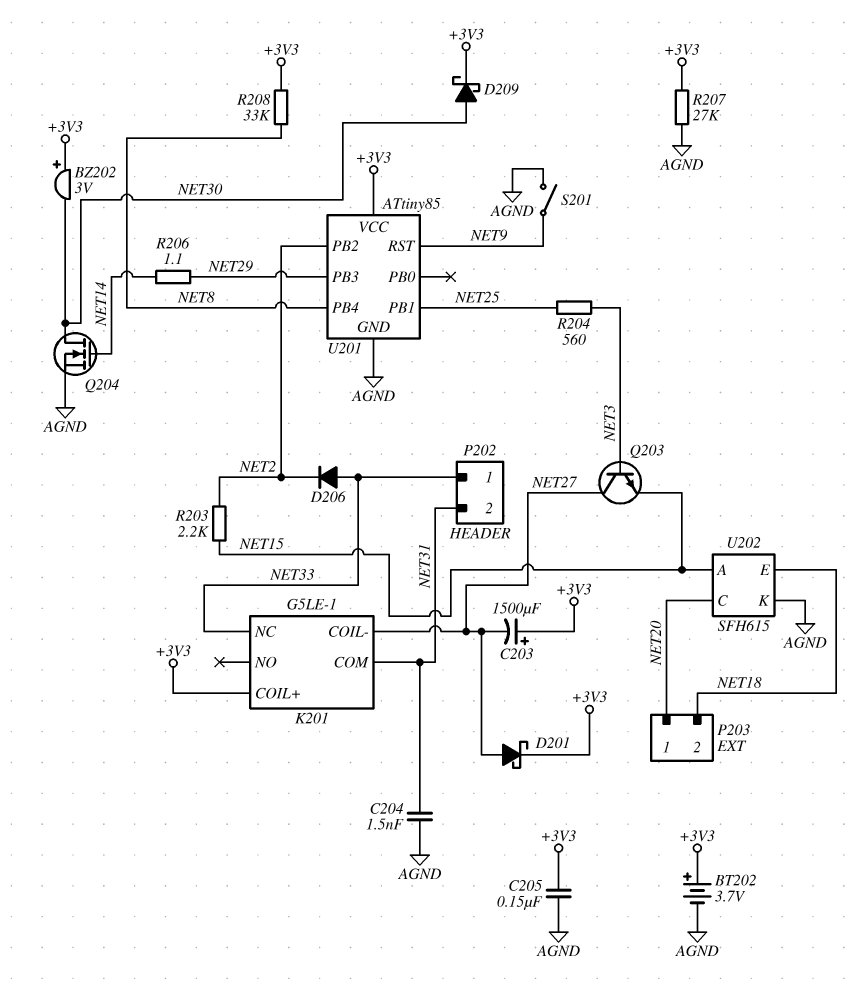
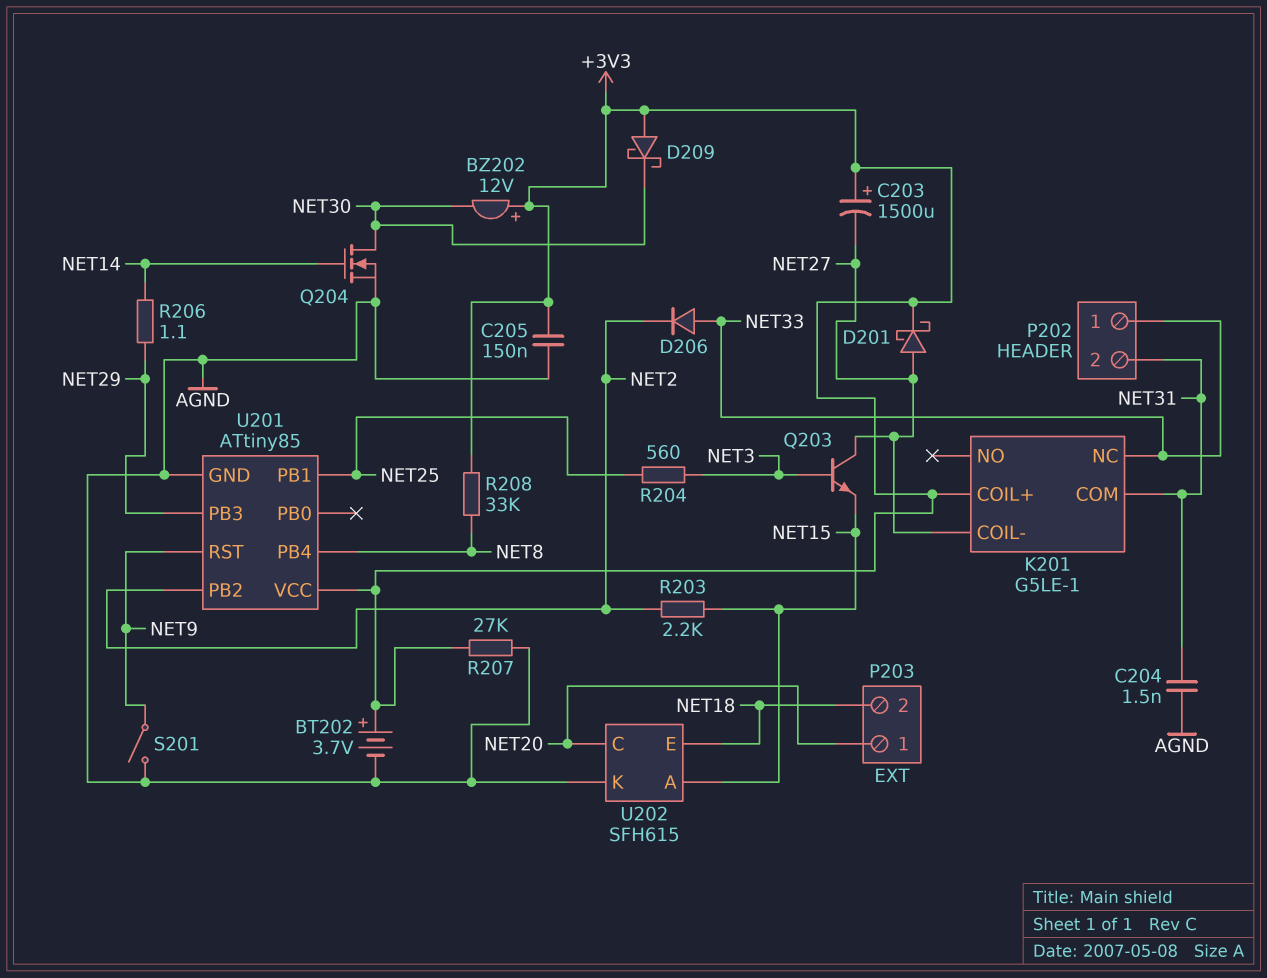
BZ202: buzzer 3V (plus +3V3, minus NET30) -> buzzer 12V (plus +3V3, minus NET30)
D209: schottky (A NET30, K +3V3) -> schottky (A +3V3, K NET30)

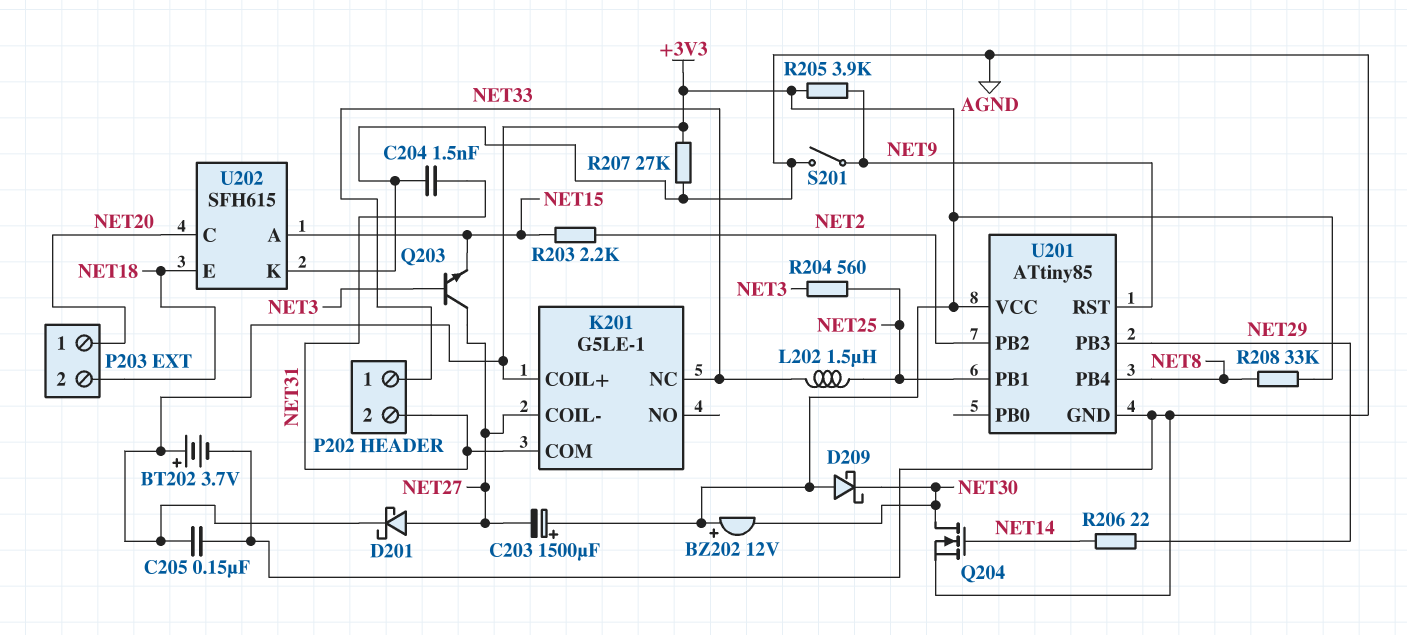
D206: diode (A NET33, K NET2) -> none
L202: none -> 1.5uH (NET25, NET33)
R205: none -> 3.9k (+3V3, NET9)
R206: 1.1 (NET14, NET29) -> 22 (NET14, NET29)

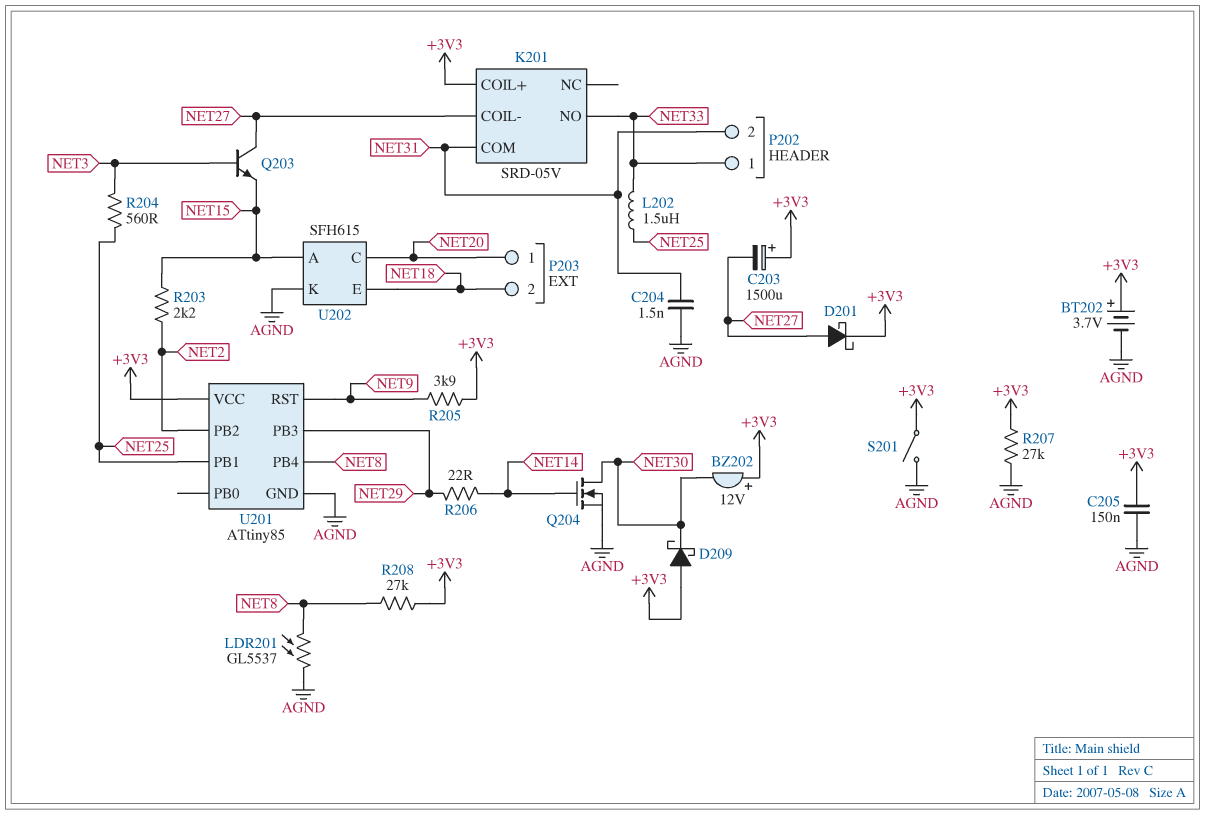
K201: G5LE-1 -> SRD-05V
K201 pin NC: NET33 -> none
K201 pin NO: none -> NET33
LDR201: none -> GL5537 (AGND, NET8)
R208: 33k (+3V3, NET8) -> 27k (+3V3, NET8)
S201: switch (AGND, NET9) -> switch (+3V3, AGND)

